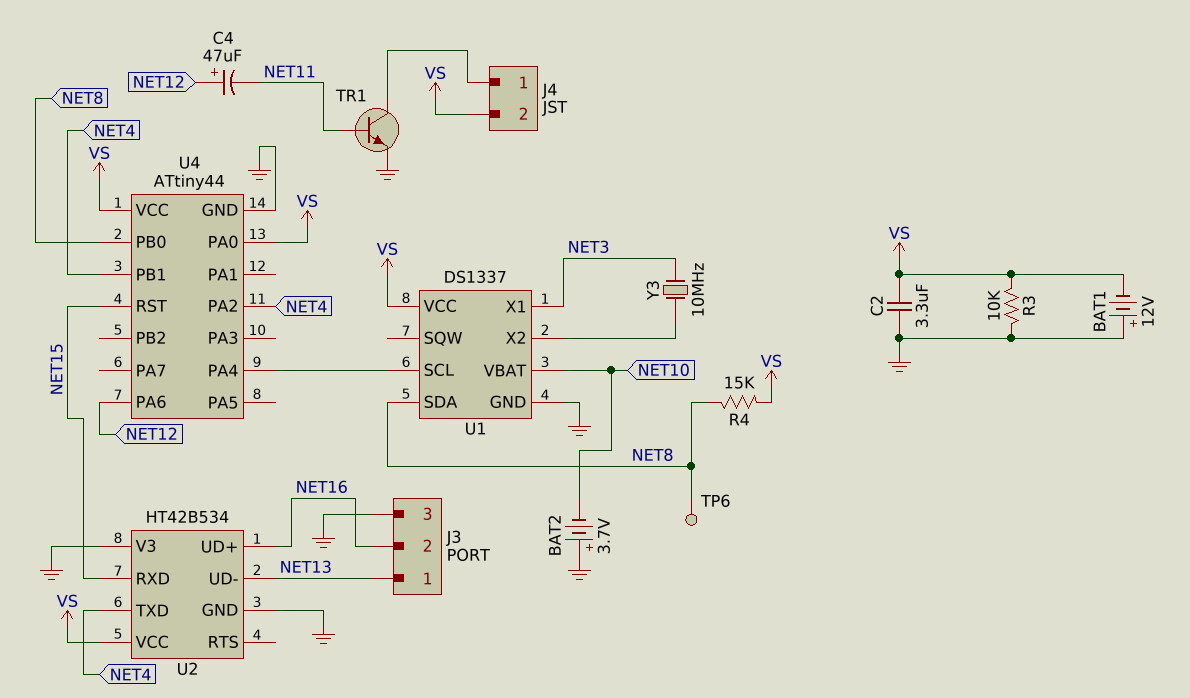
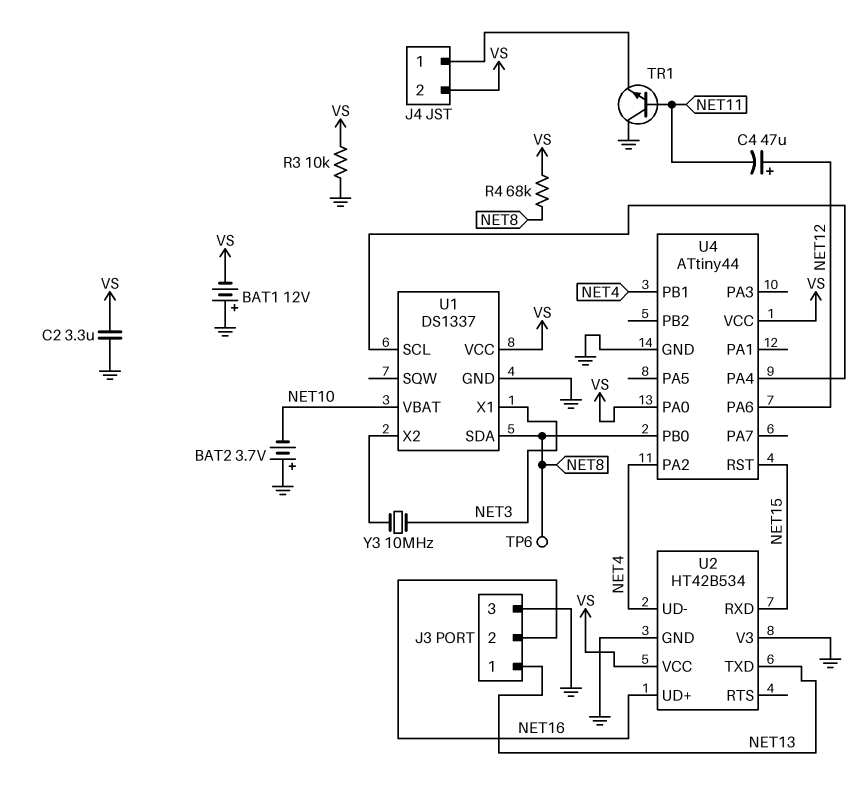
R4: 15k (NET8, VS) -> 68k (NET8, VS)
TR1: NPN (B NET11, C J4/1, E GND) -> NPN (B NET11, C GND, E J4/1)
U2 pin TXD: NET4 -> NET13
U2 pin UD-: NET13 -> NET4

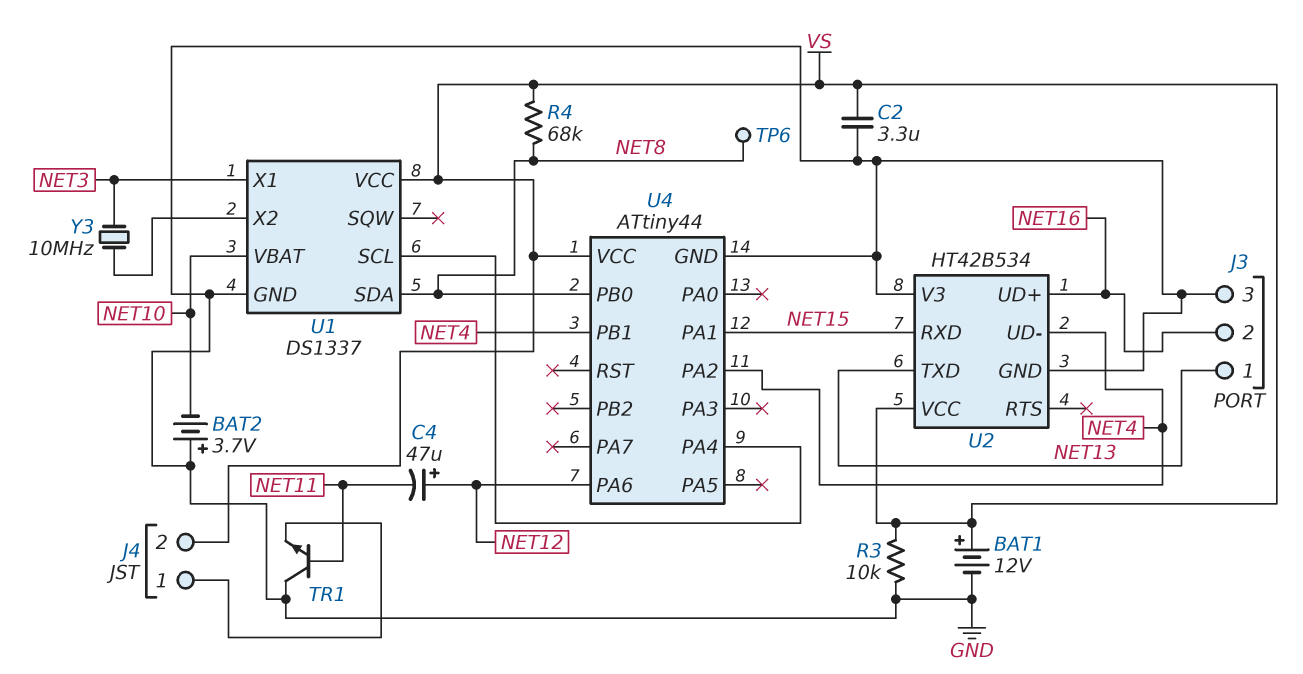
BAT1: 12V (plus GND, minus VS) -> 12V (plus VS, minus GND)
U4 pin PA0: VS -> none
U4 pin PA1: none -> NET15
U4 pin RST: NET15 -> none

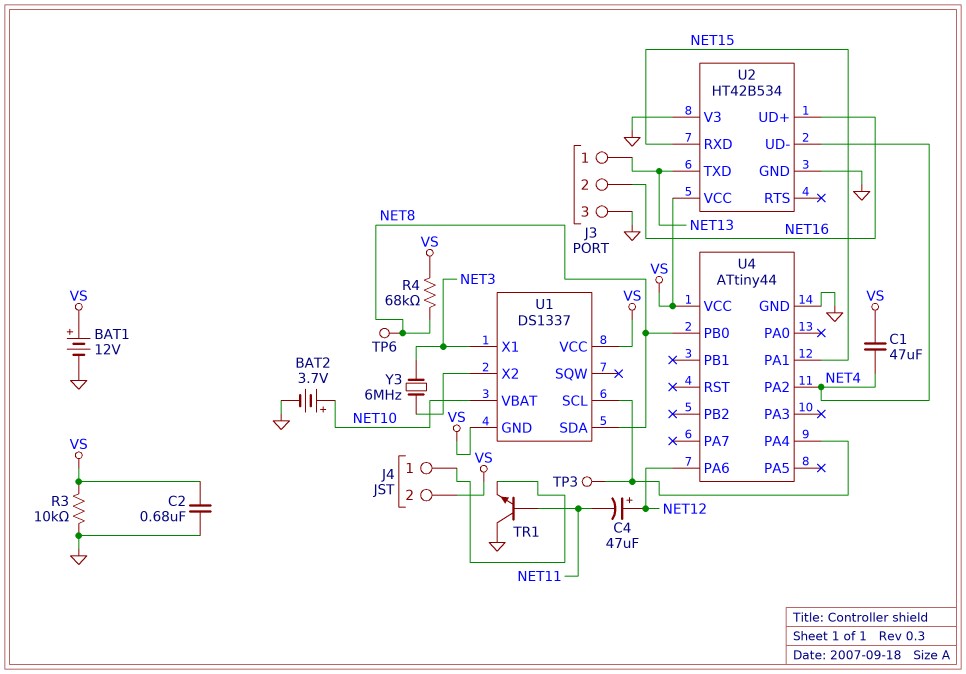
BAT2: 3.7V (plus GND, minus NET10) -> 3.7V (plus NET10, minus GND)
C1: none -> 47uF (NET4, VS)
C2: 3.3uF (GND, VS) -> 680nF (GND, VS)
TP3: none -> test point (U1/SCL)
U1 pin GND: GND -> VS
U4 pin PB1: NET4 -> none
Y3: 10MHz (NET3, U1/X2) -> 6MHz (NET3, U1/X2)

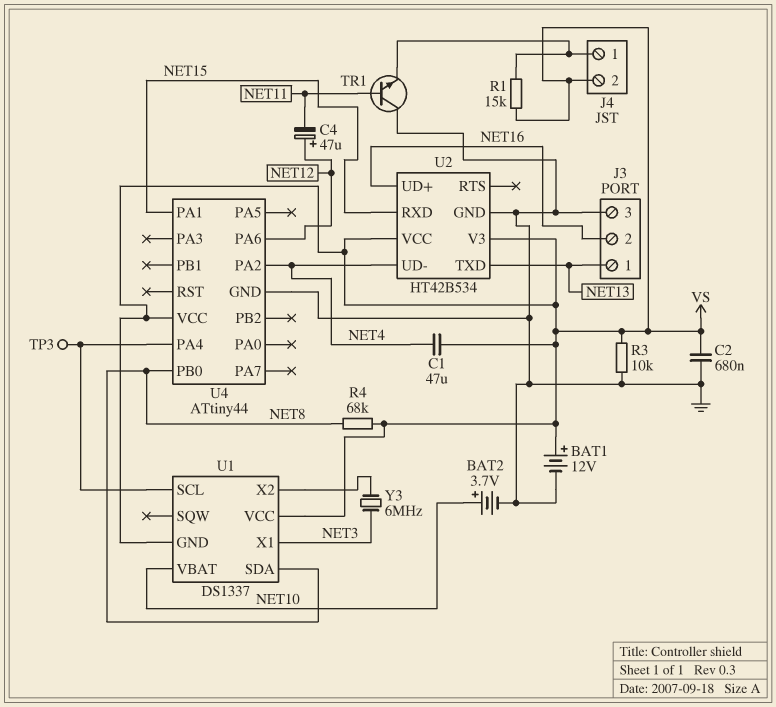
R1: none -> 15k (J4/1, VS)
TP6: test point (NET8) -> none
U2 pin V3: GND -> VS

